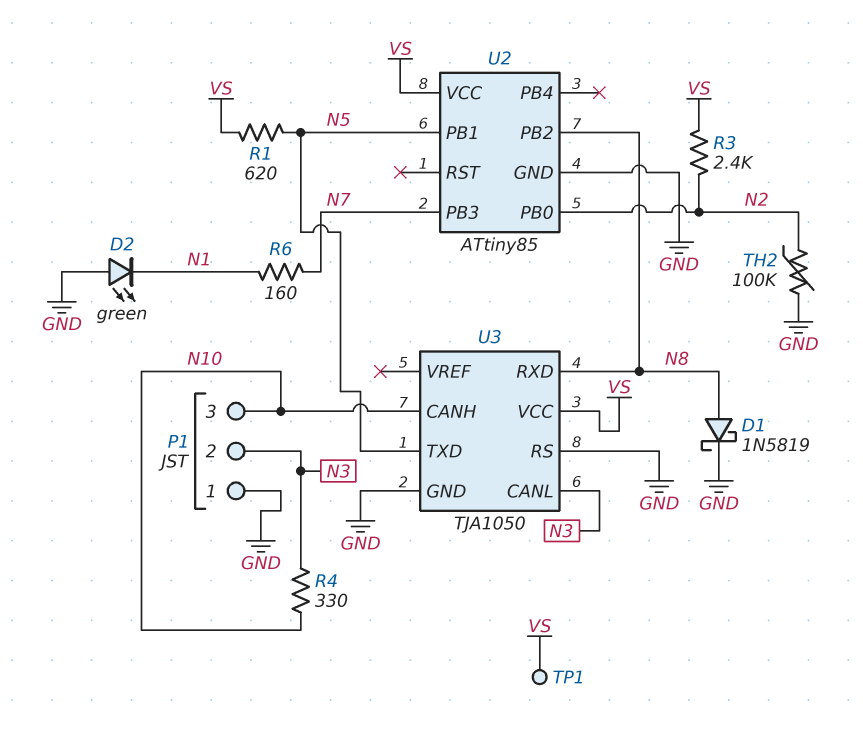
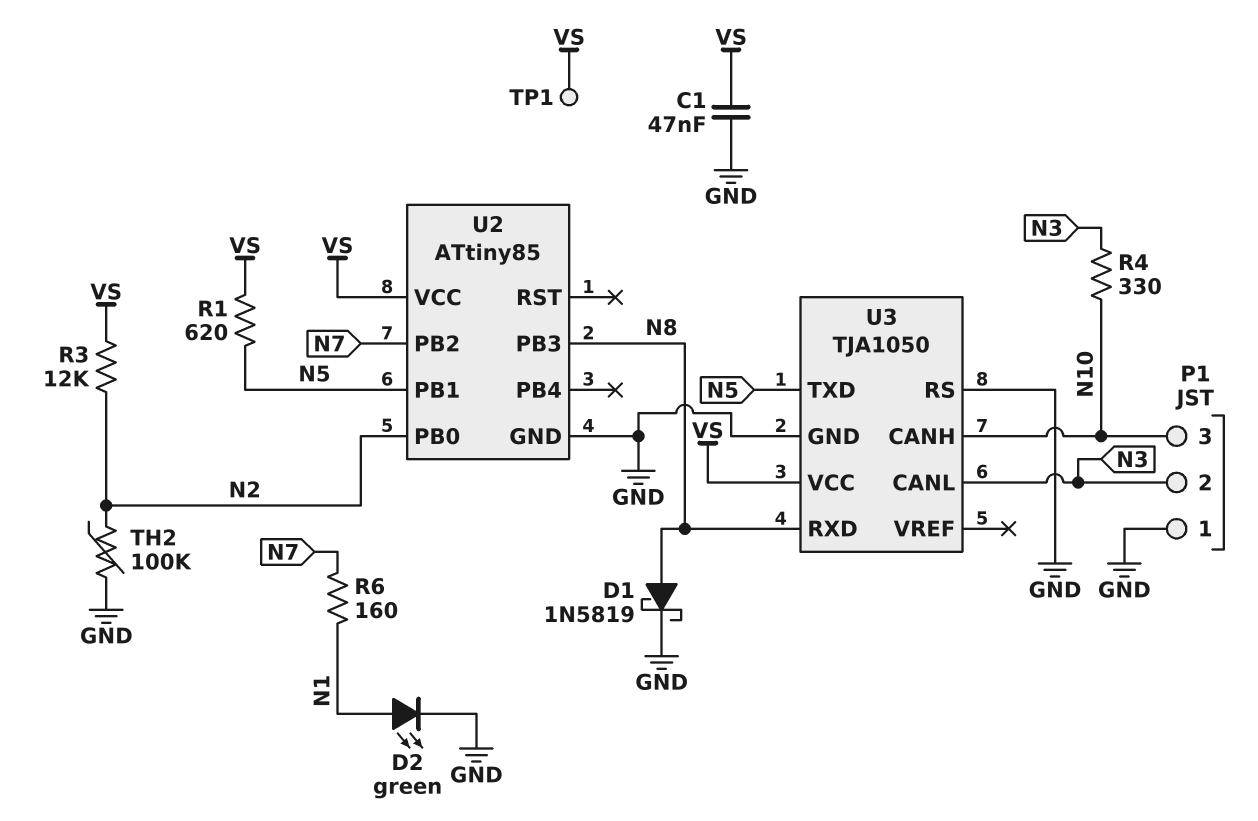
C1: none -> 47nF (GND, VS)
D2: LED green (A GND, K N1) -> LED green (A N1, K GND)
R3: 2.4k (N2, VS) -> 12k (N2, VS)
U2 pin PB2: N8 -> N7
U2 pin PB3: N7 -> N8

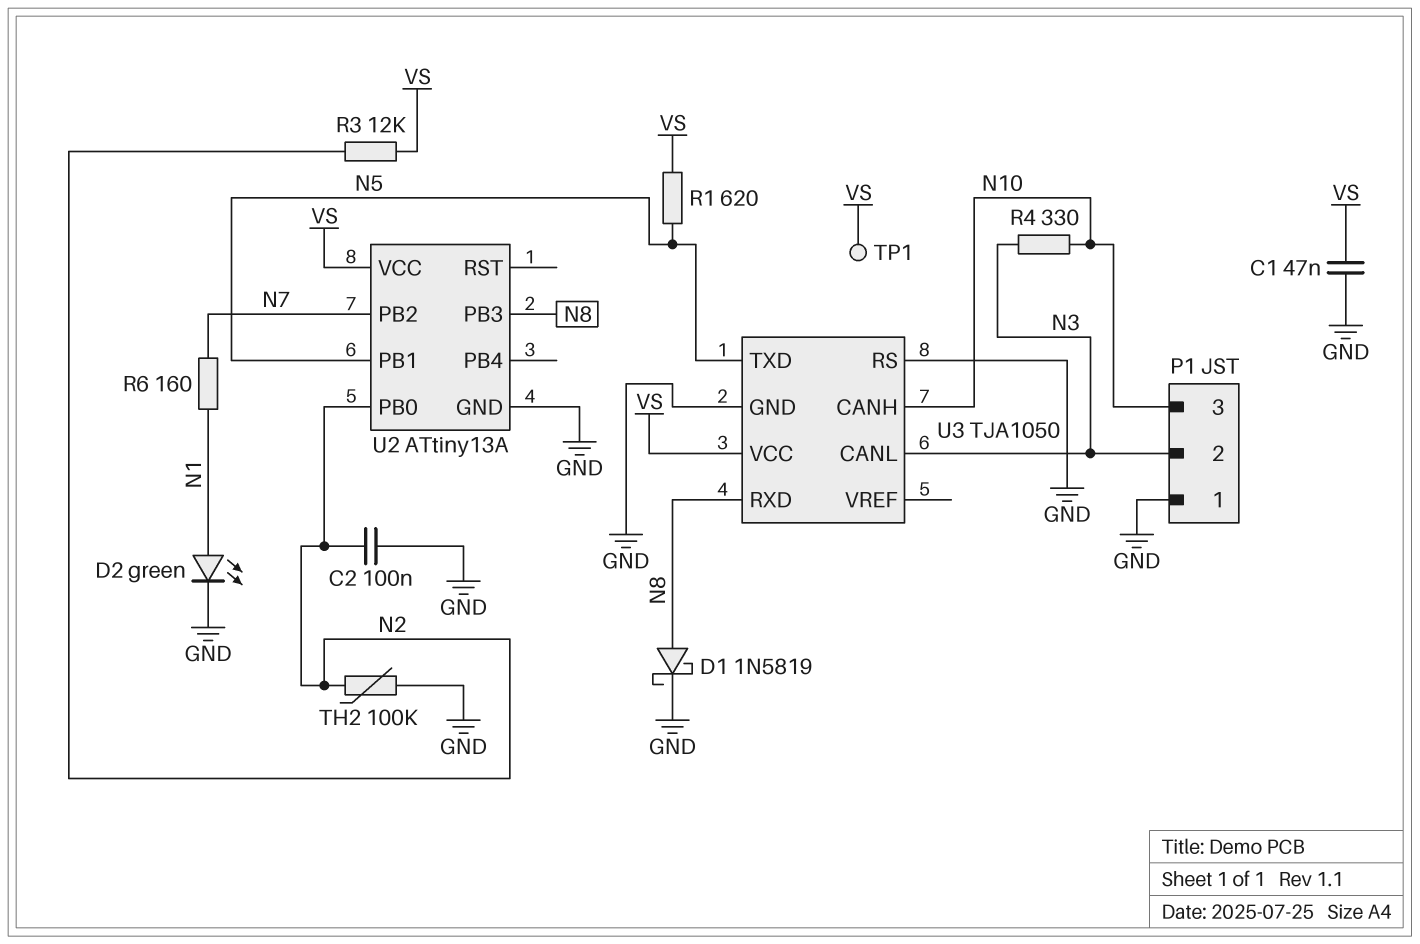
C2: none -> 100nF (GND, N2)
U2: ATtiny85 -> ATtiny13A

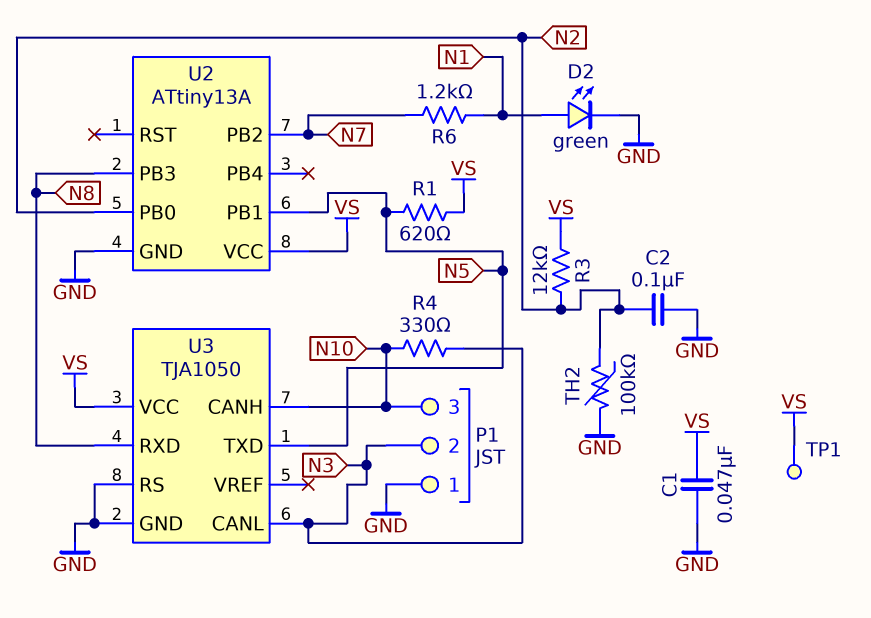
D1: schottky 1N5819 (A N8, K GND) -> none
R6: 160 (N1, N7) -> 1.2k (N1, N7)

